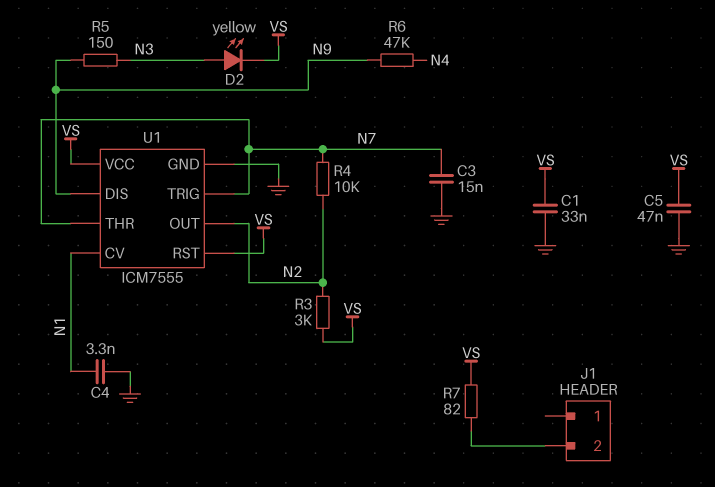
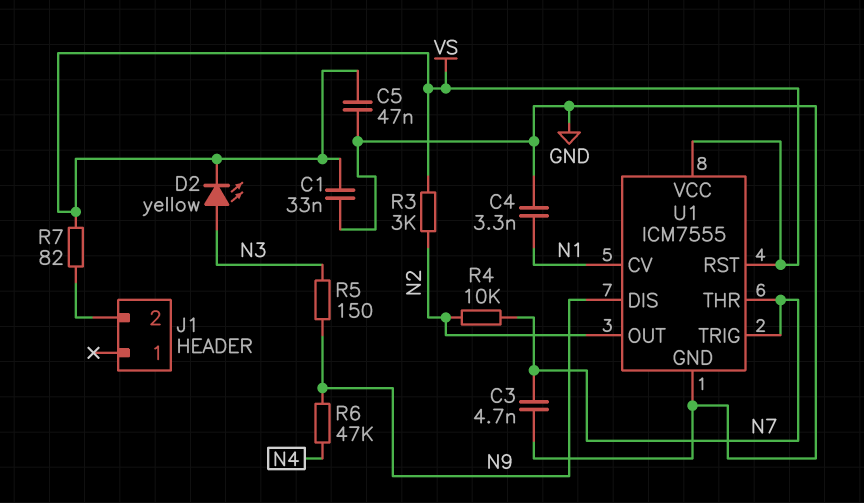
C3: 15nF (GND, N7) -> 4.7nF (GND, N7)

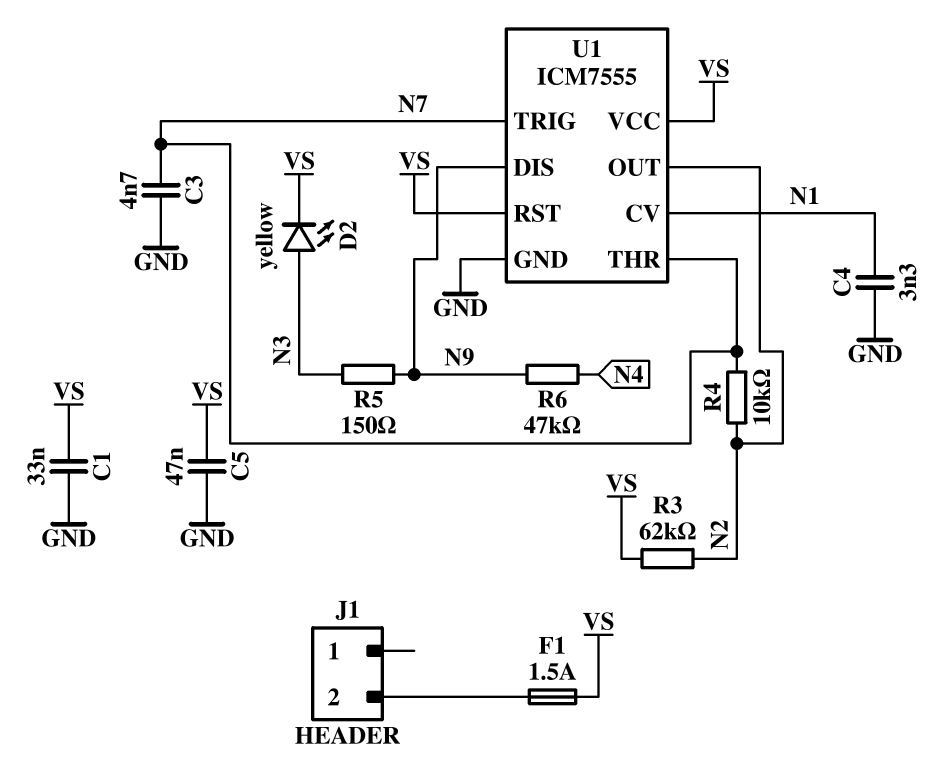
F1: none -> 1.5A (J1/2, VS)
R3: 3k (N2, VS) -> 62k (N2, VS)
R7: 82 (J1/2, VS) -> none

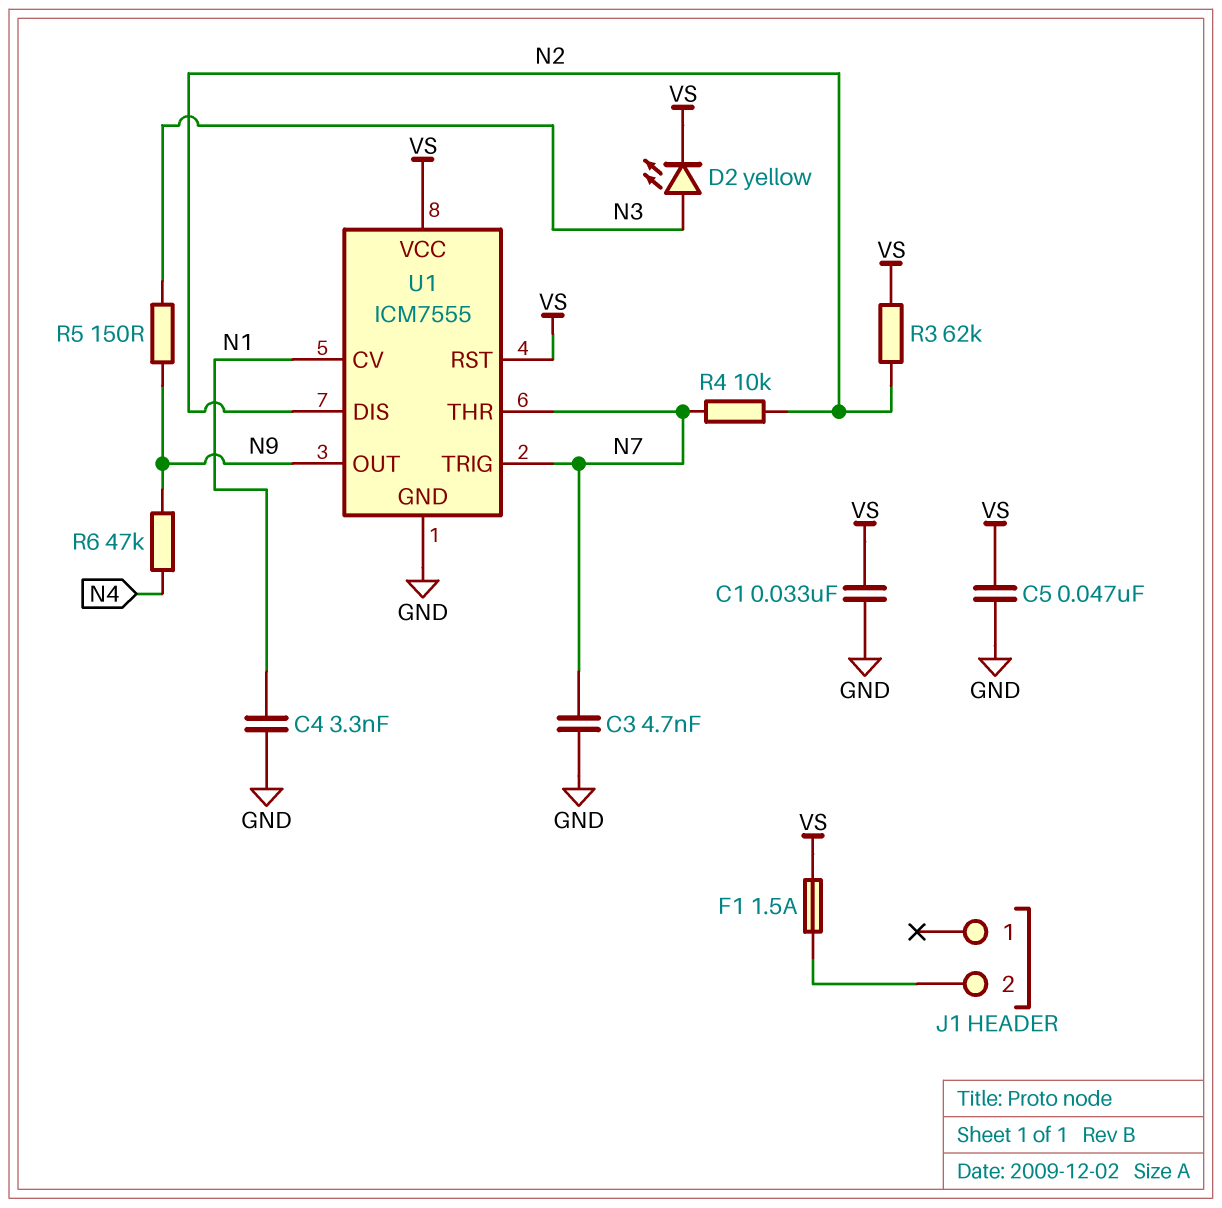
U1 pin DIS: N9 -> N2
U1 pin OUT: N2 -> N9

